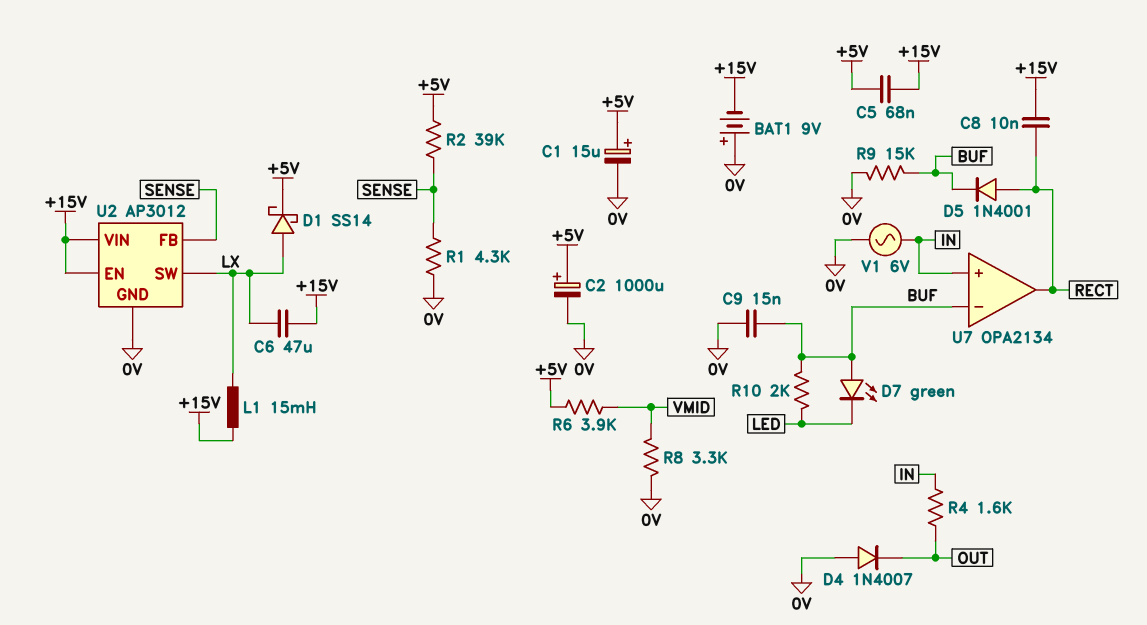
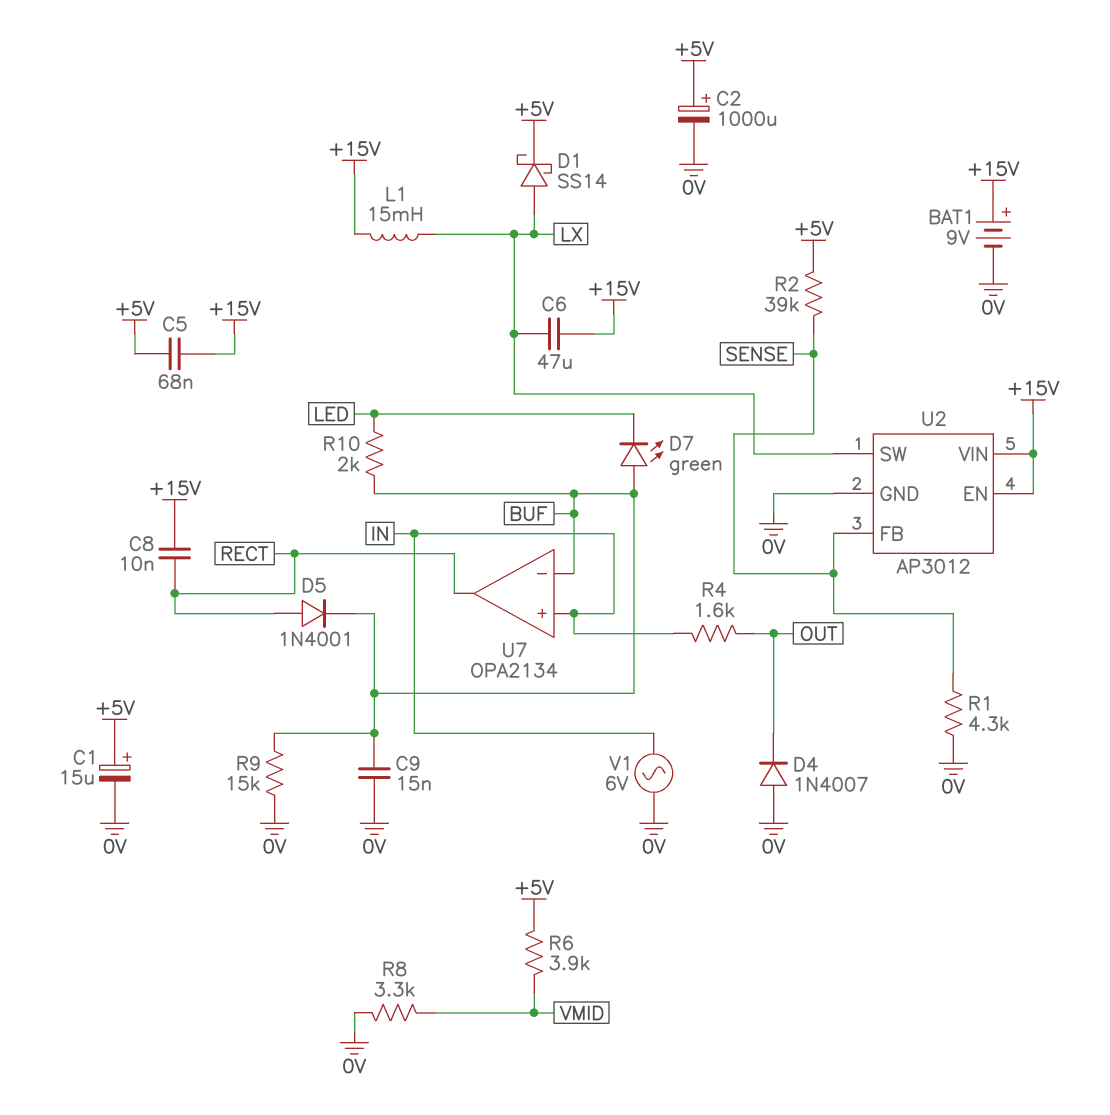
BAT1: 9V (plus 0V, minus +15V) -> 9V (plus +15V, minus 0V)

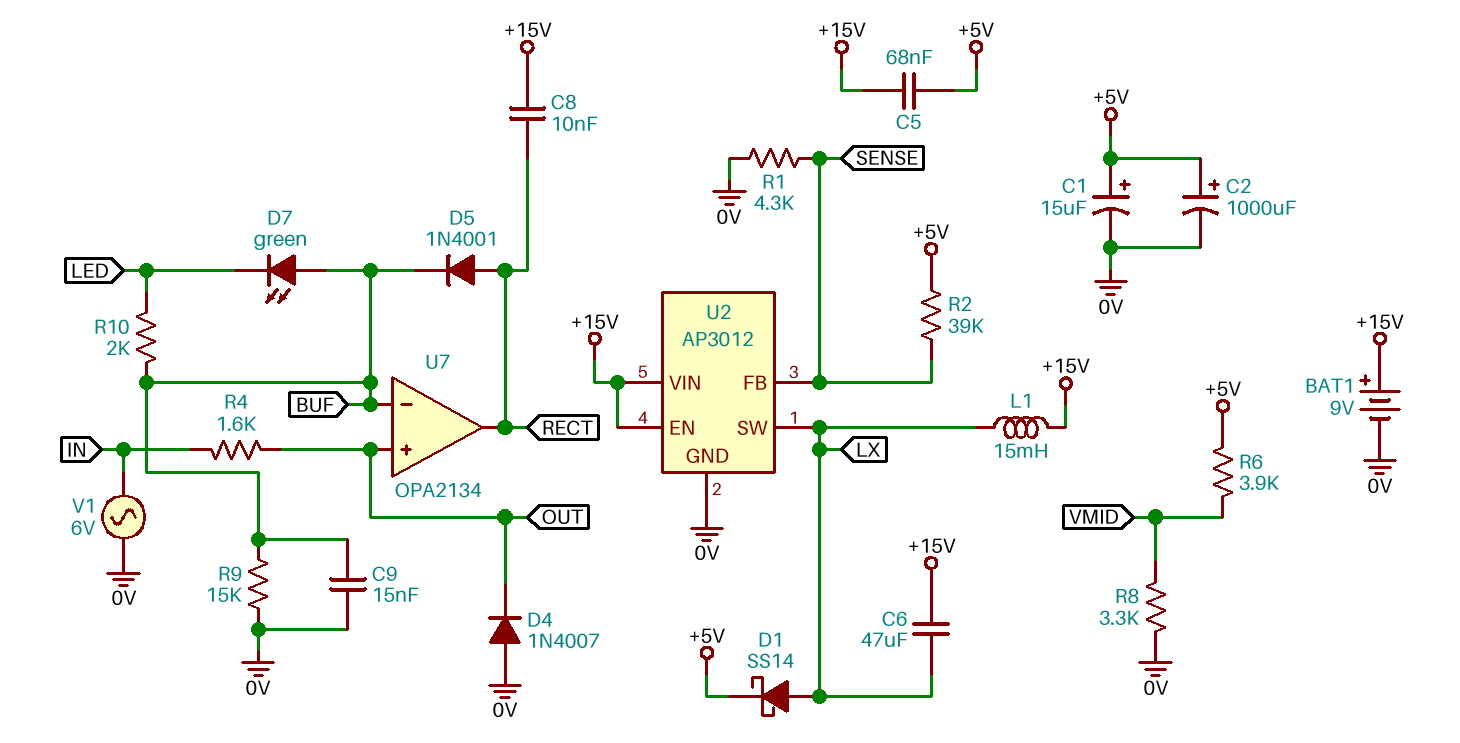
U7 pin in+: IN -> OUT

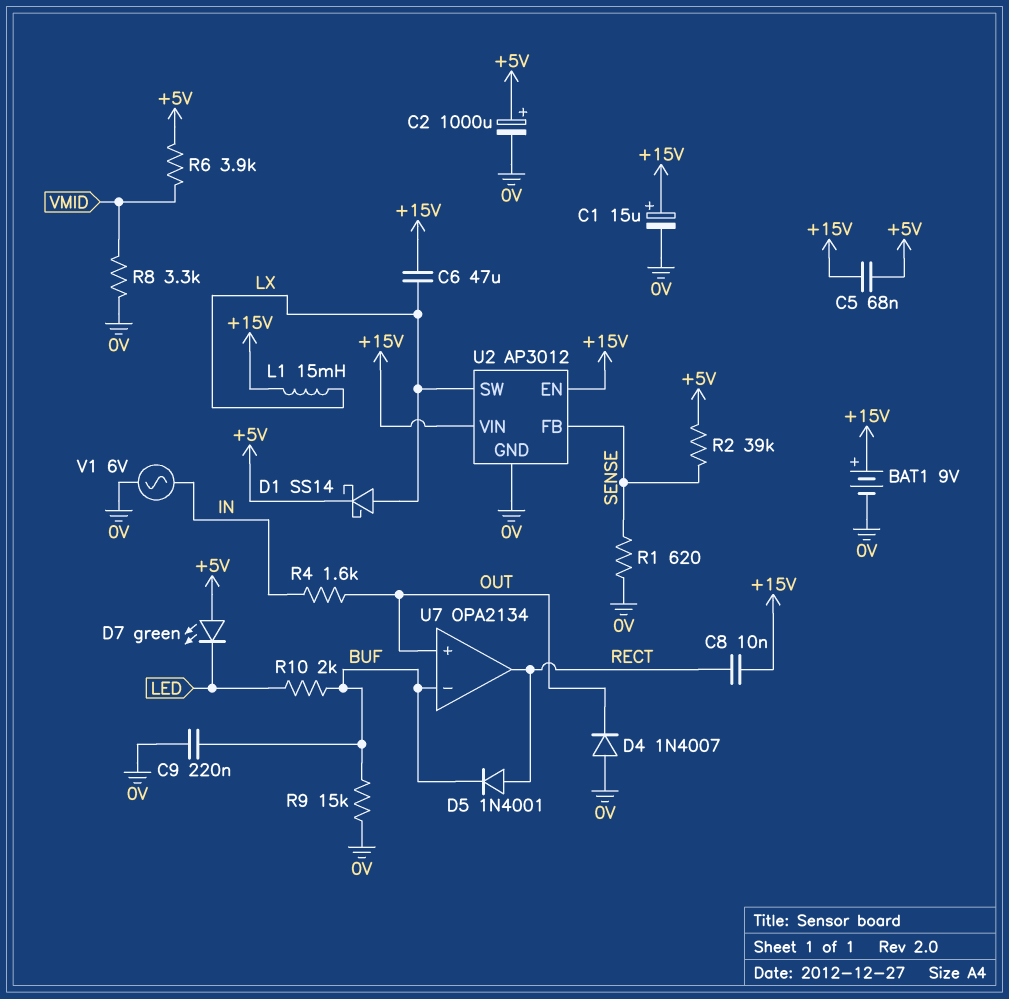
C1: 15uF (plus +5V, minus 0V) -> 15uF (plus +15V, minus 0V)
C9: 15nF (0V, BUF) -> 220nF (0V, BUF)
D7: LED green (A BUF, K LED) -> LED green (A +5V, K LED)
R1: 4.3k (0V, SENSE) -> 620 (0V, SENSE)

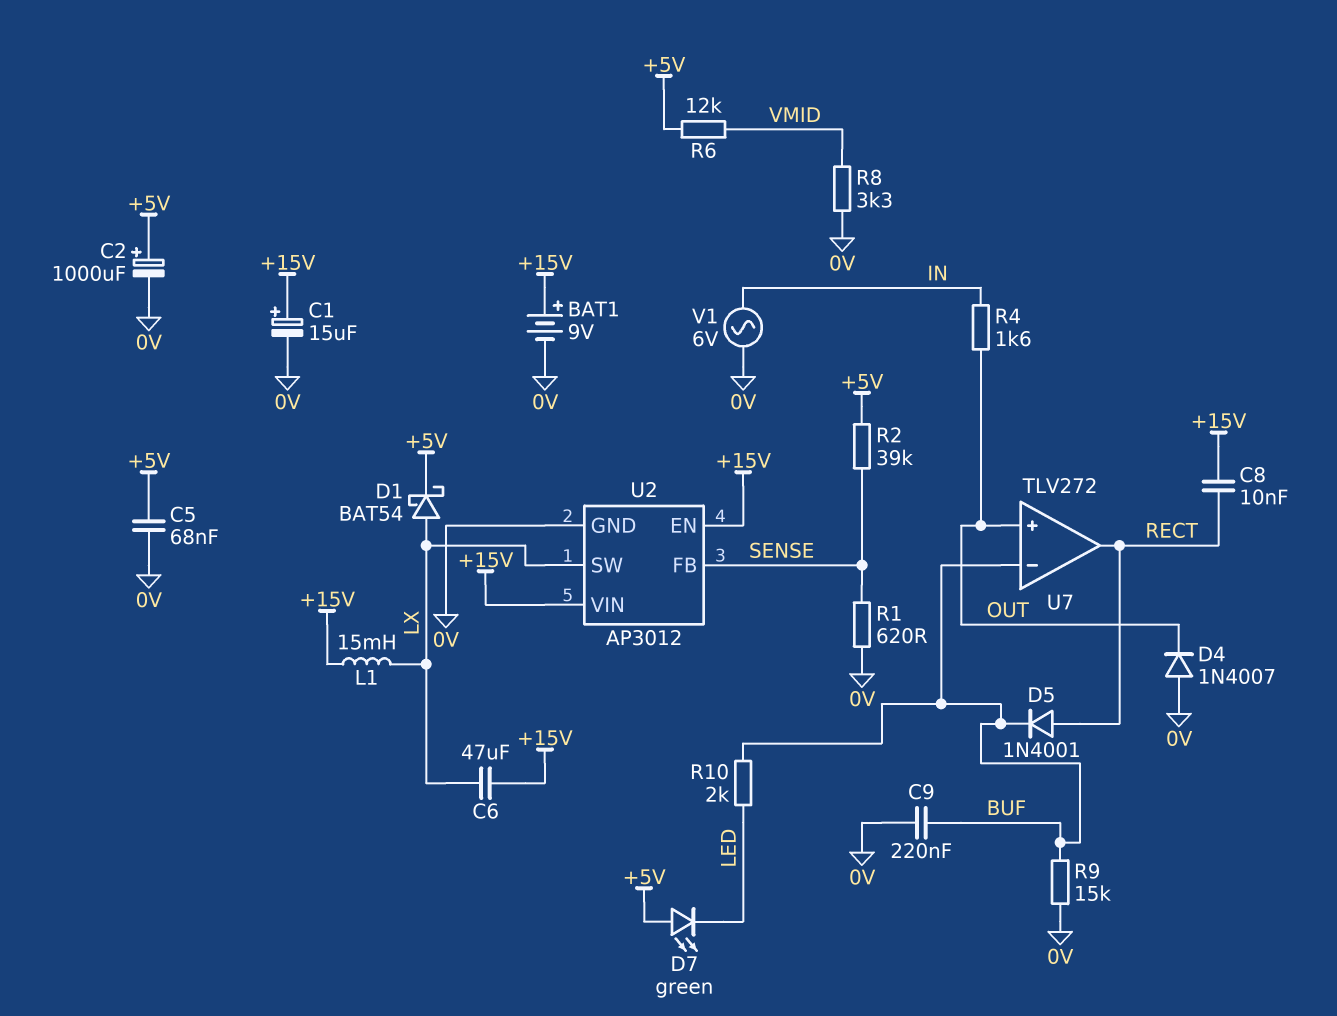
C5: 68nF (+5V, +15V) -> 68nF (+5V, 0V)
D1: schottky SS14 (A LX, K +5V) -> schottky BAT54 (A LX, K +5V)
R6: 3.9k (+5V, VMID) -> 12k (+5V, VMID)
U7: OPA2134 -> TLV272

